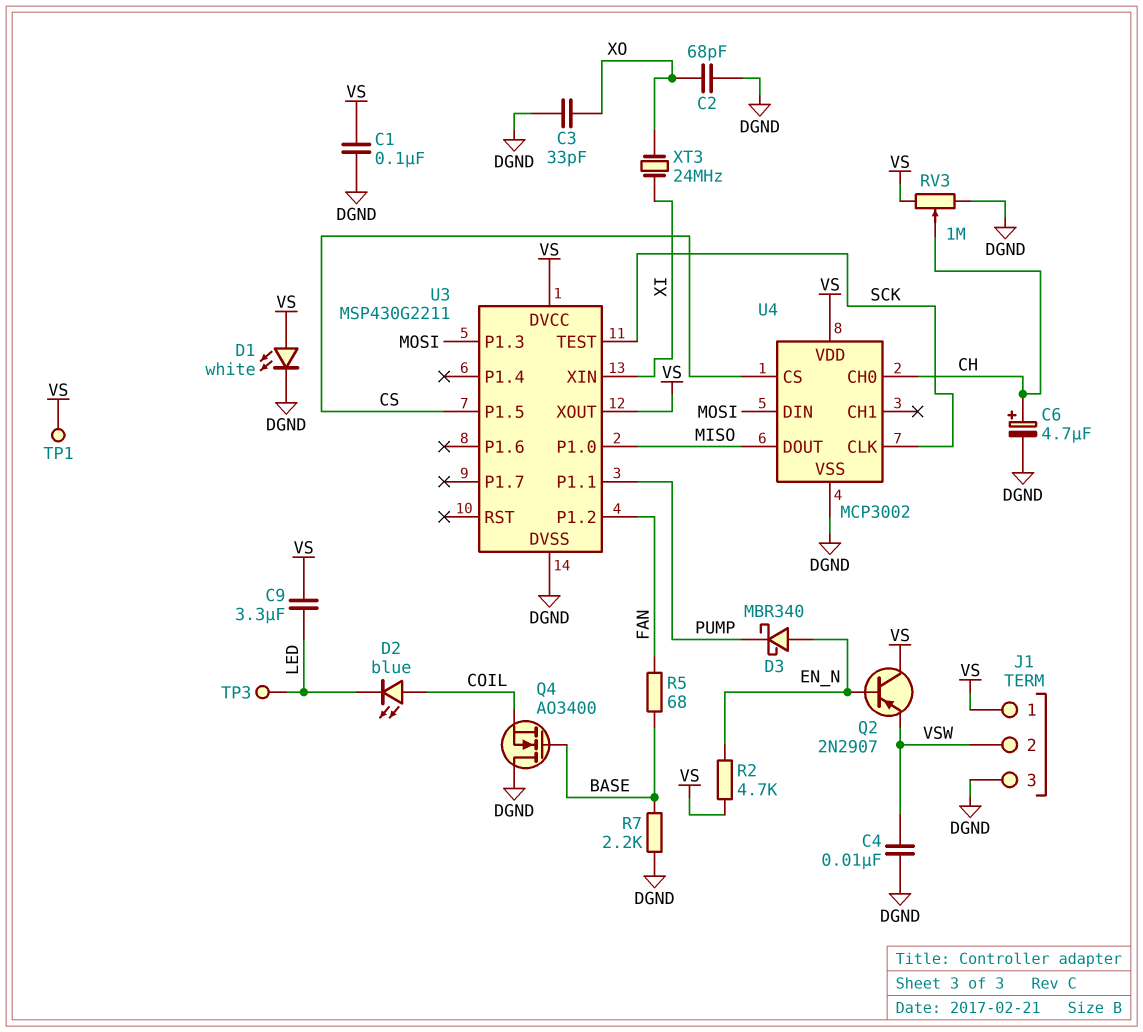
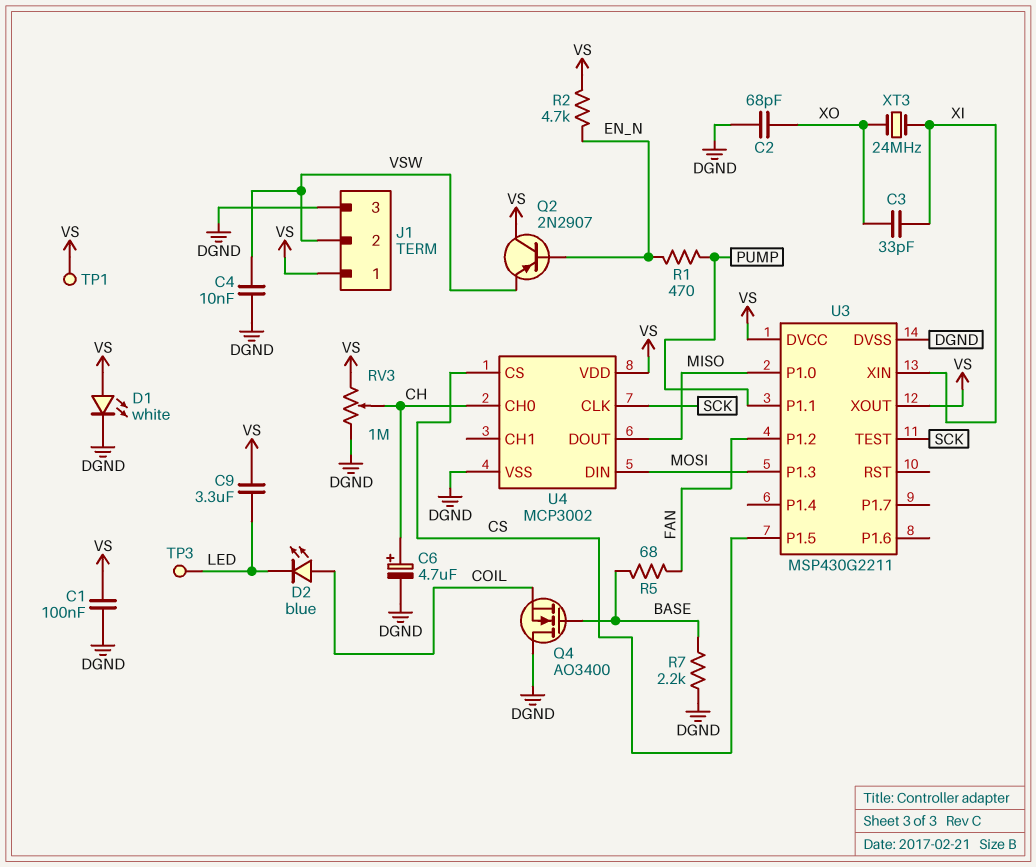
C3: 33pF (DGND, XO) -> 33pF (XI, XO)
D3: schottky MBR340 (A EN_N, K PUMP) -> none
R1: none -> 470 (EN_N, PUMP)

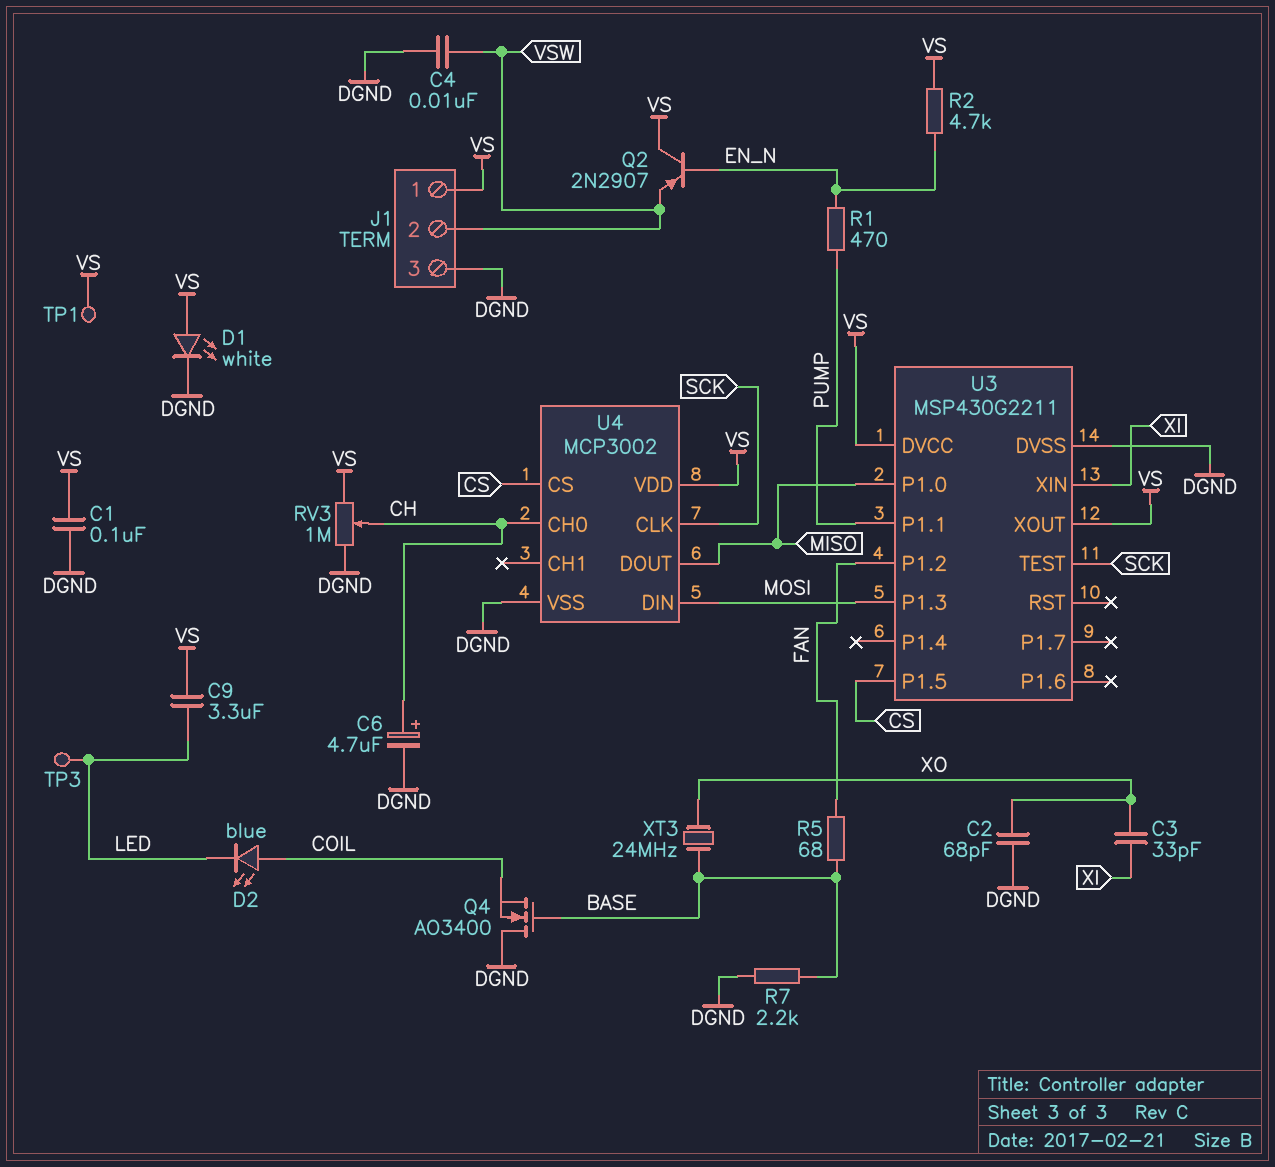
XT3: 24MHz (XI, XO) -> 24MHz (BASE, XO)

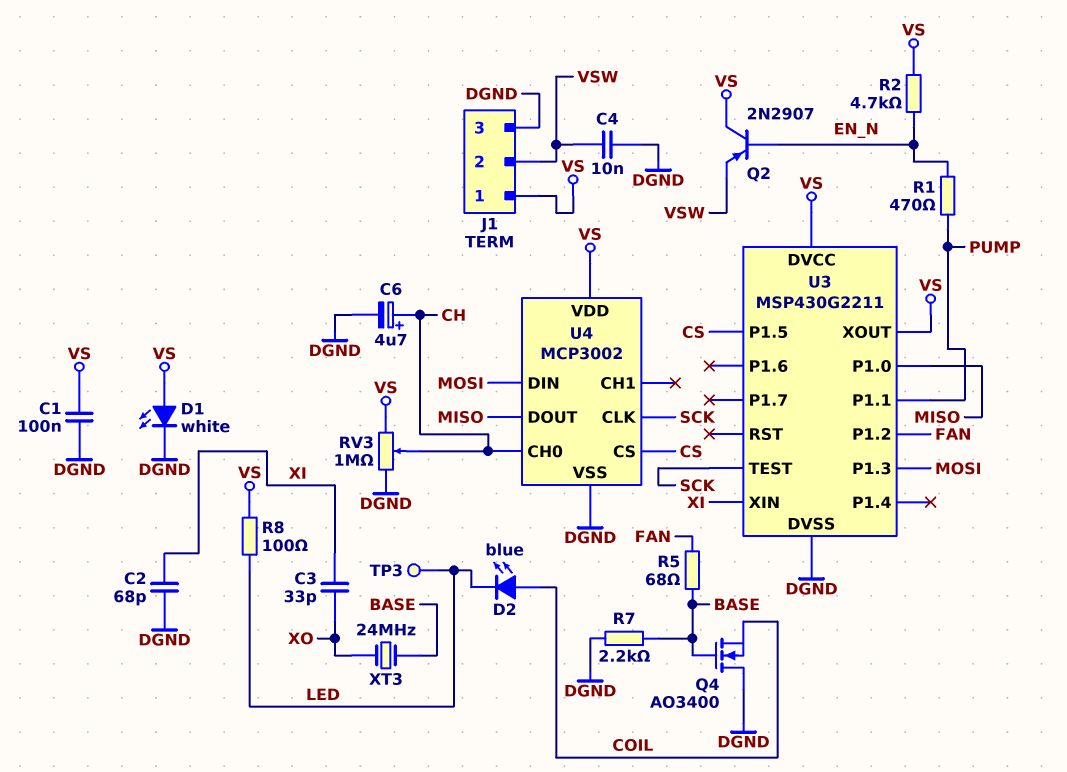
C2: 68pF (DGND, XO) -> 68pF (DGND, XI)
C9: 3.3uF (LED, VS) -> none
R8: none -> 100 (LED, VS)
TP1: test point (VS) -> none

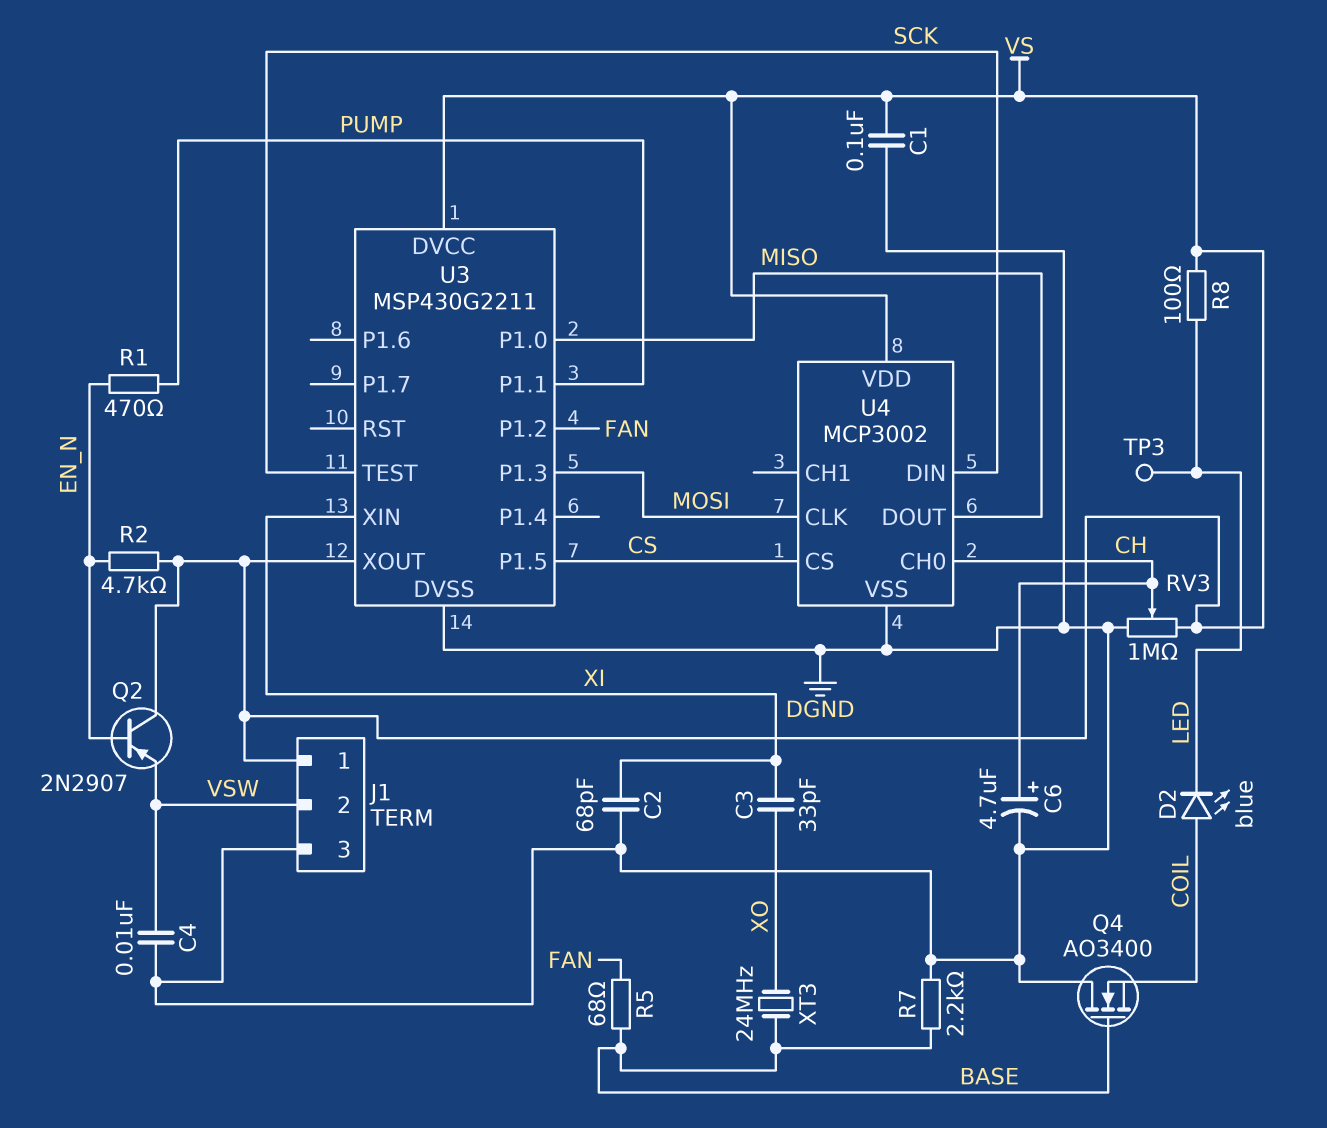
D1: LED white (A VS, K DGND) -> none
U4 pin CLK: SCK -> MOSI
U4 pin DIN: MOSI -> SCK

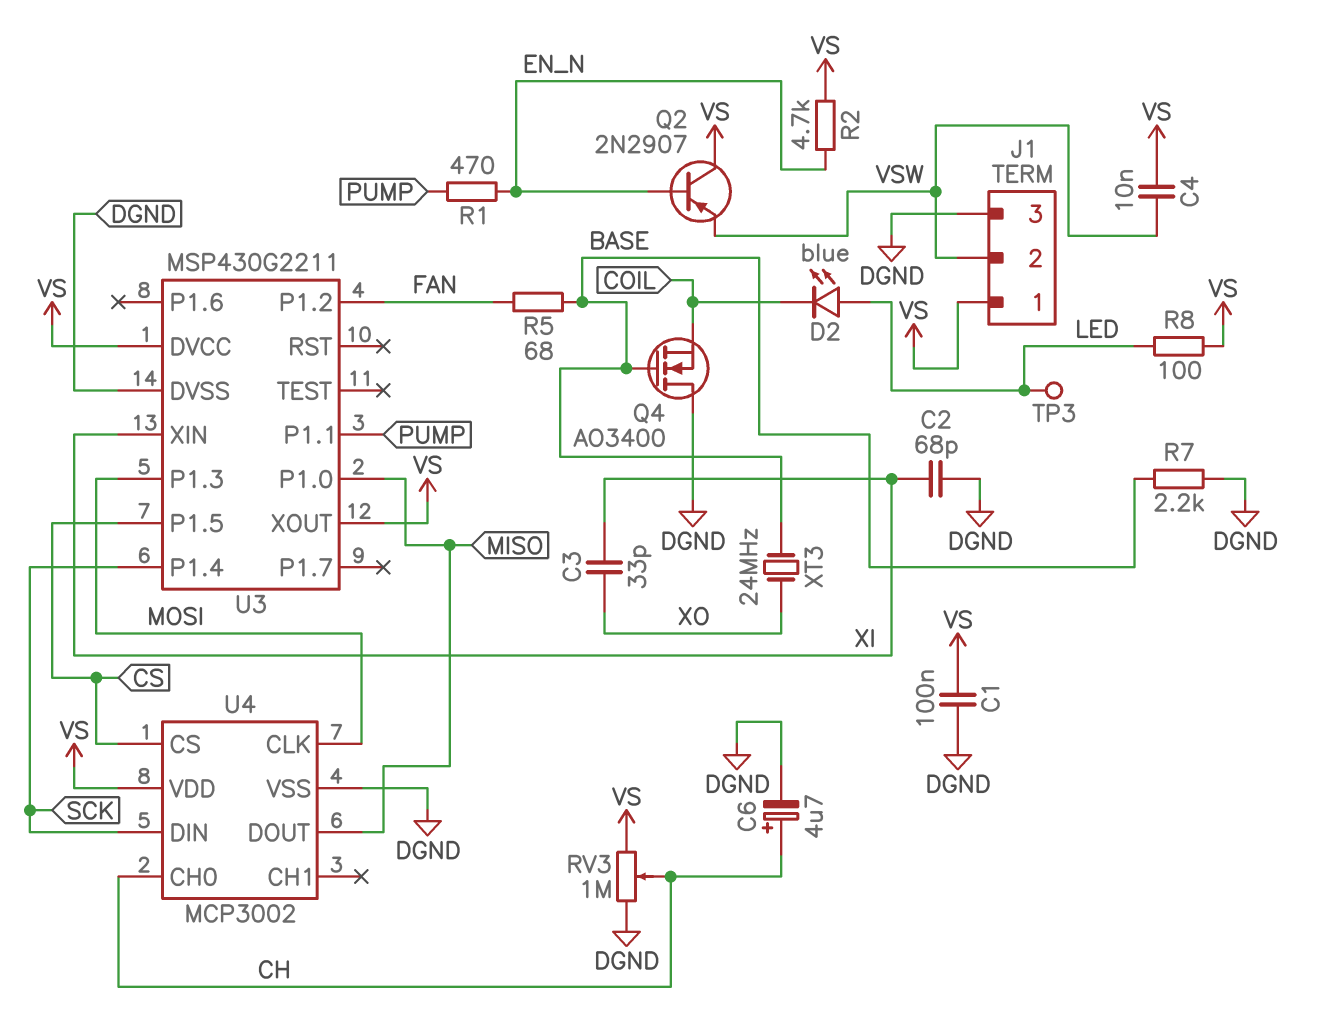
C4: 10nF (DGND, VSW) -> 10nF (VS, VSW)
D2: LED blue (A COIL, K LED) -> LED blue (A LED, K COIL)
U3 pin P1.4: none -> SCK
U3 pin TEST: SCK -> none

